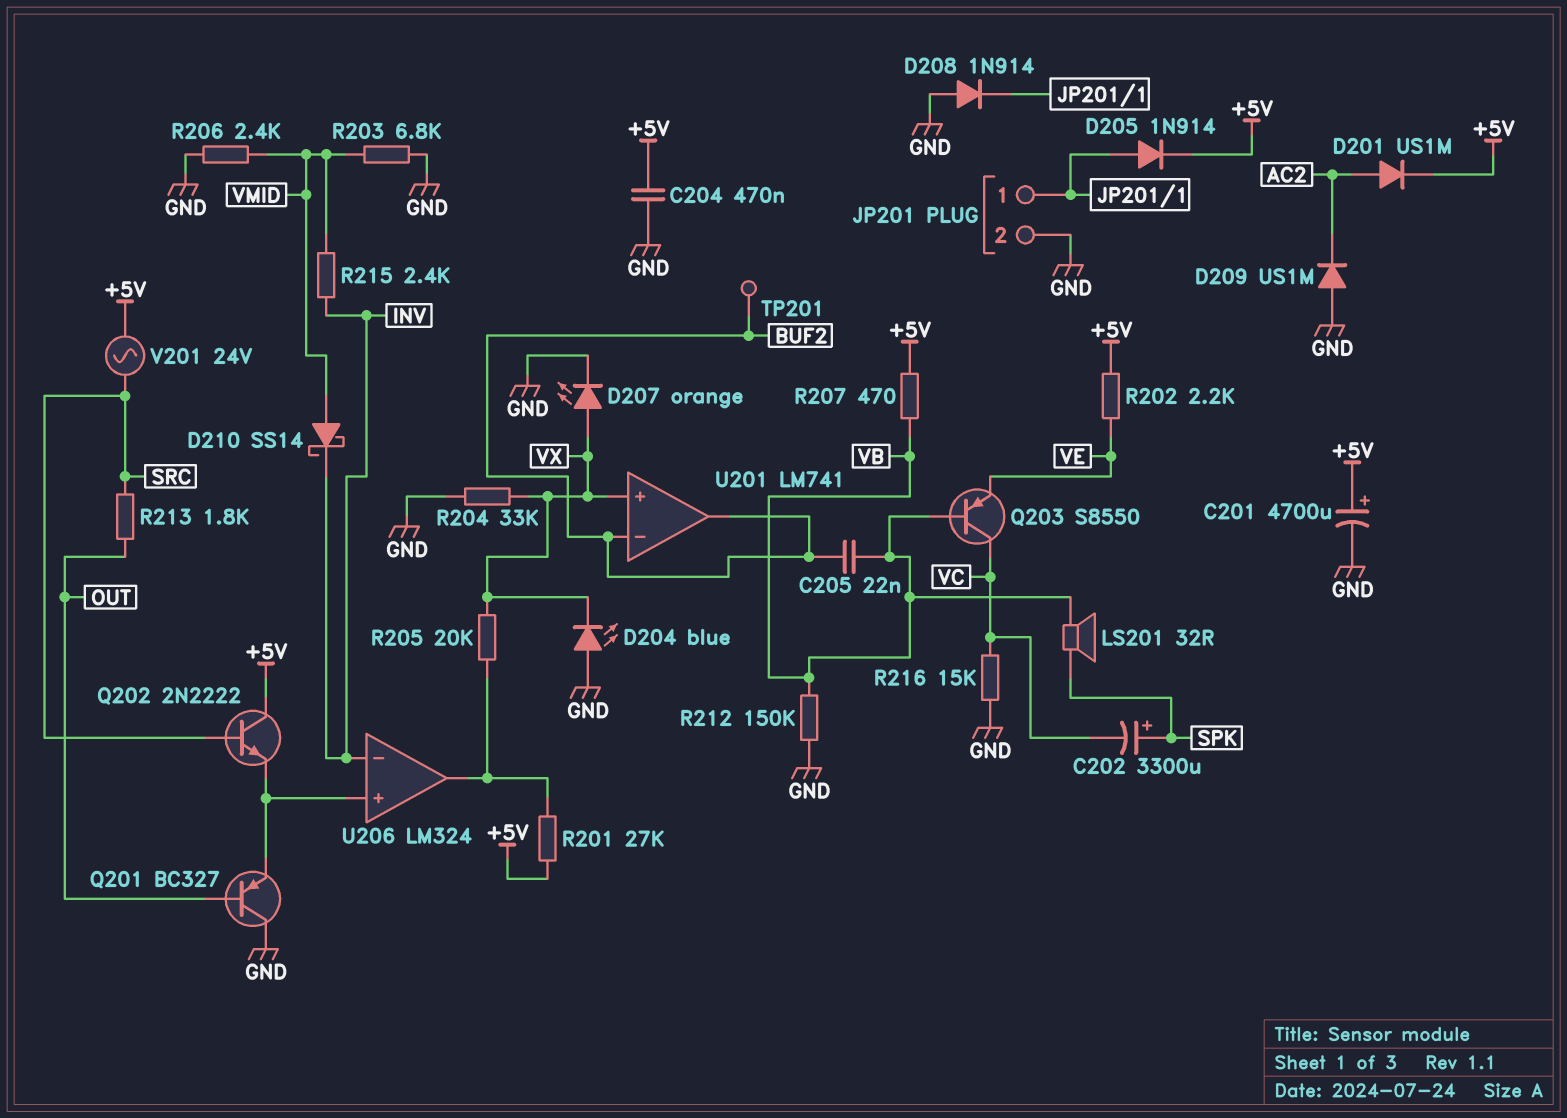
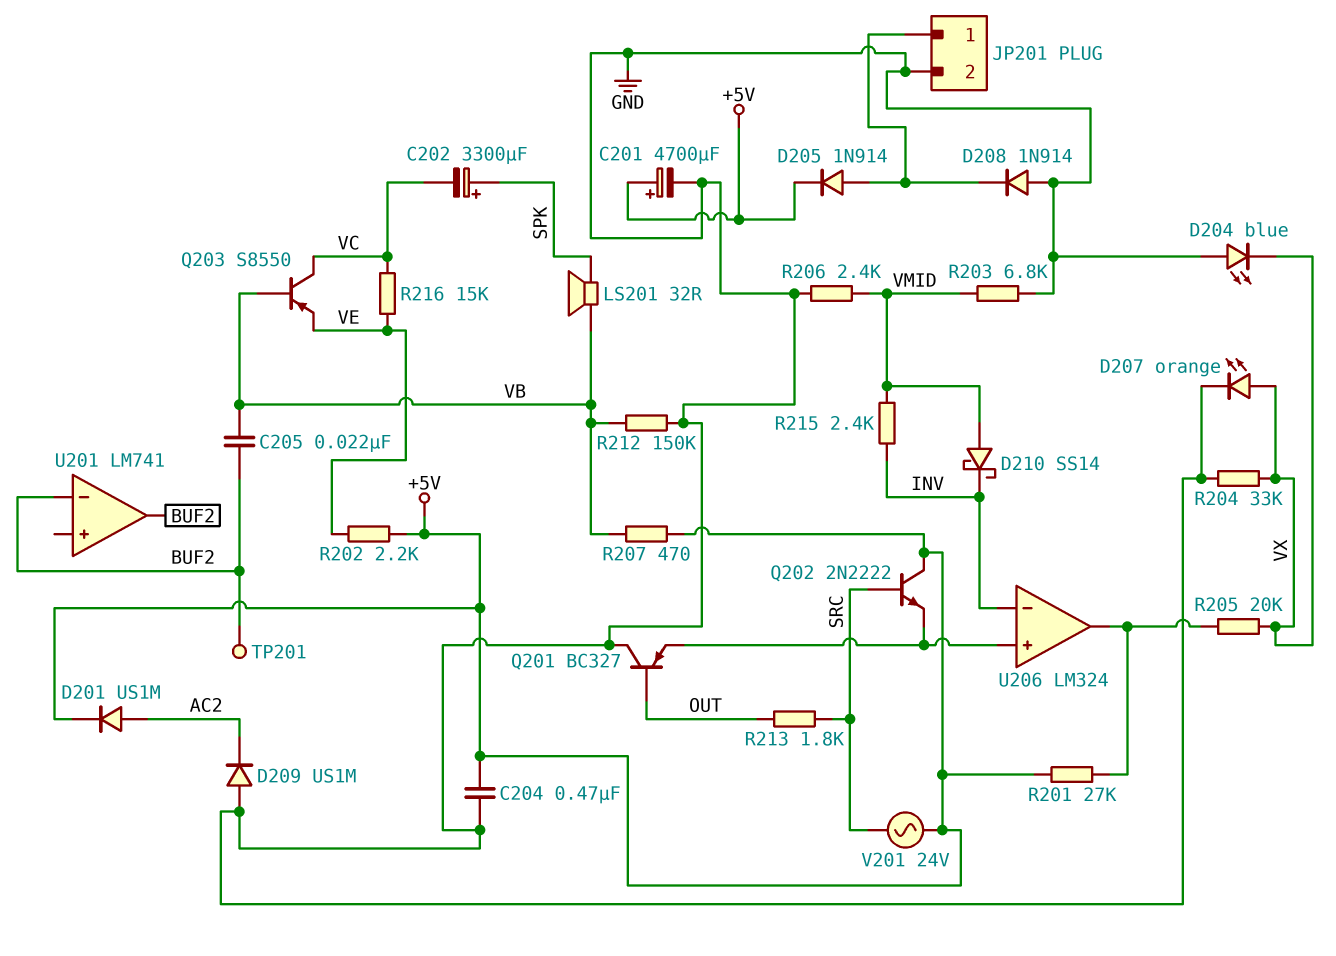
R216: 15k (GND, VC) -> 15k (VC, VE)
U201 pin in+: VX -> none

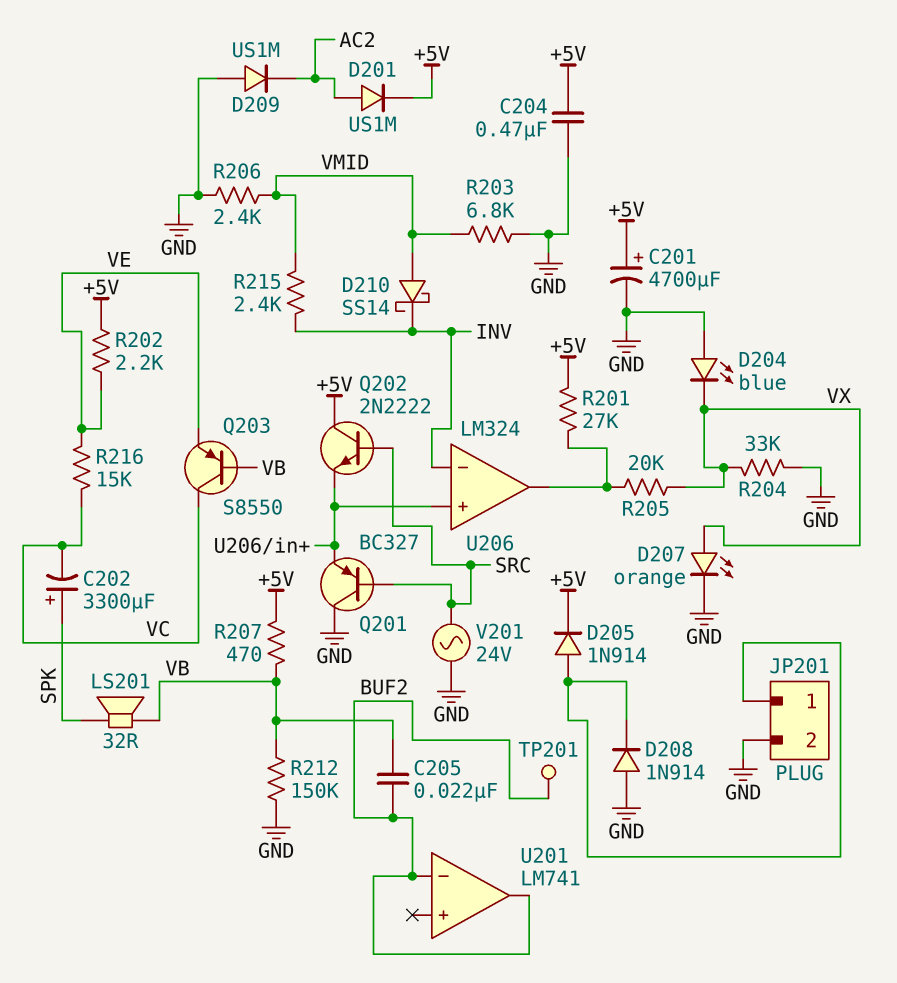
Q201: PNP BC327 (B OUT, C GND, E U206/in+) -> PNP BC327 (B SRC, C GND, E U206/in+)
R213: 1.8k (OUT, SRC) -> none
V201: AC 24V (+5V, SRC) -> AC 24V (GND, SRC)

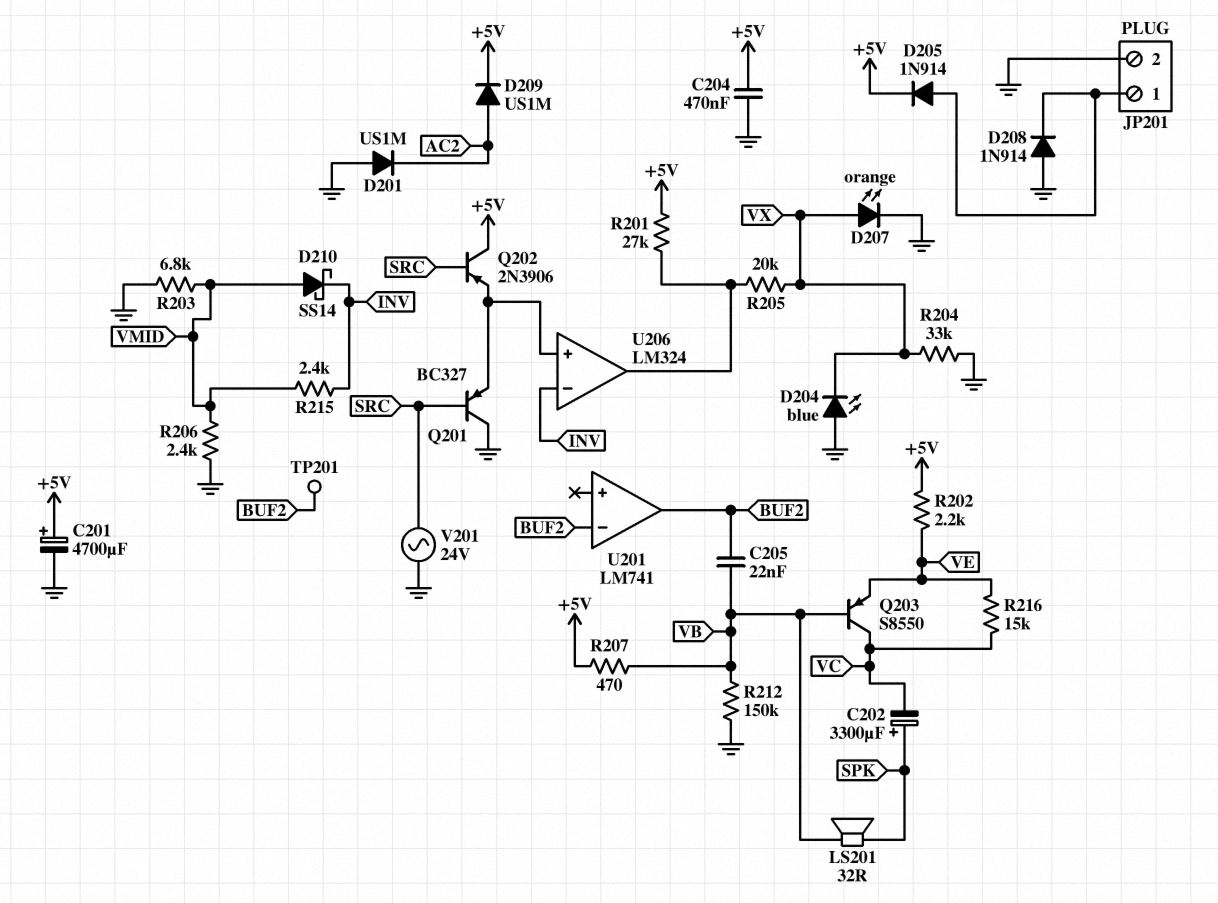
D201: diode US1M (A AC2, K +5V) -> diode US1M (A GND, K AC2)
D209: diode US1M (A GND, K AC2) -> diode US1M (A AC2, K +5V)
Q202: NPN 2N2222 (B SRC, C +5V, E U206/in+) -> PNP 2N3906 (B SRC, C +5V, E U206/in+)

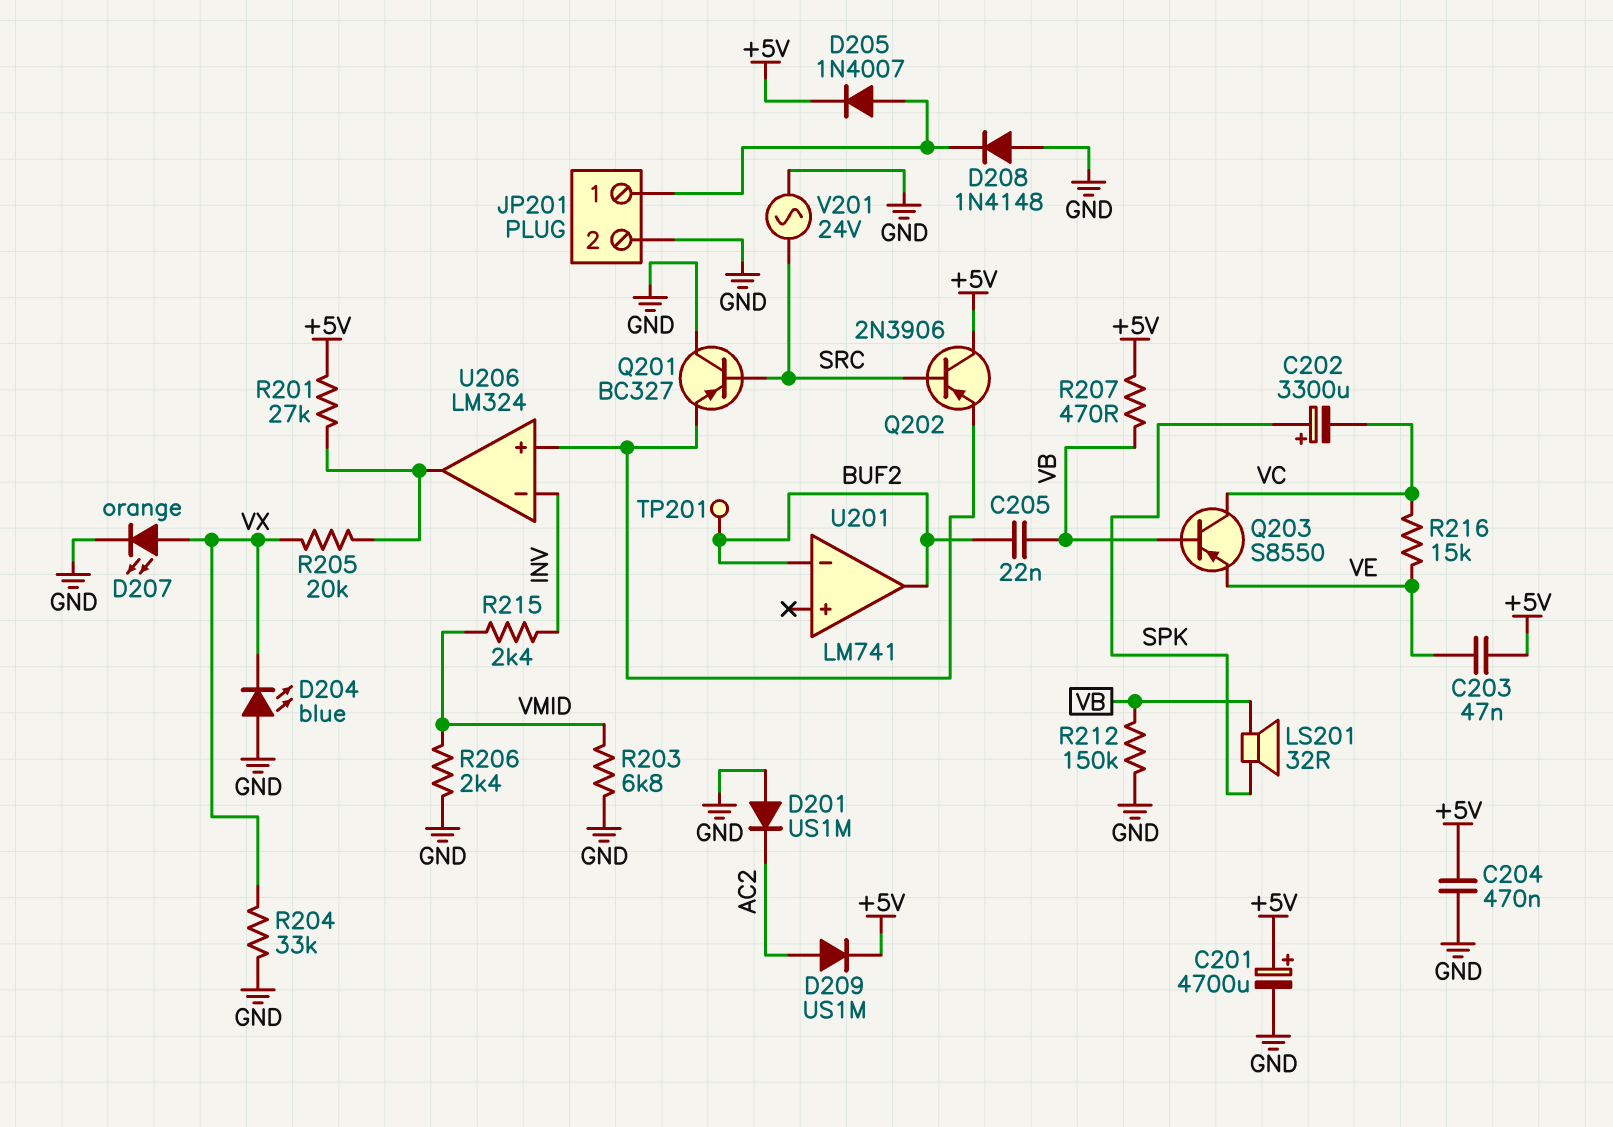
C203: none -> 47nF (+5V, VE)
D205: diode 1N914 (A JP201/1, K +5V) -> diode 1N4007 (A JP201/1, K +5V)
D208: diode 1N914 (A GND, K JP201/1) -> diode 1N4148 (A GND, K JP201/1)
D210: schottky SS14 (A VMID, K INV) -> none
R202: 2.2k (+5V, VE) -> none

